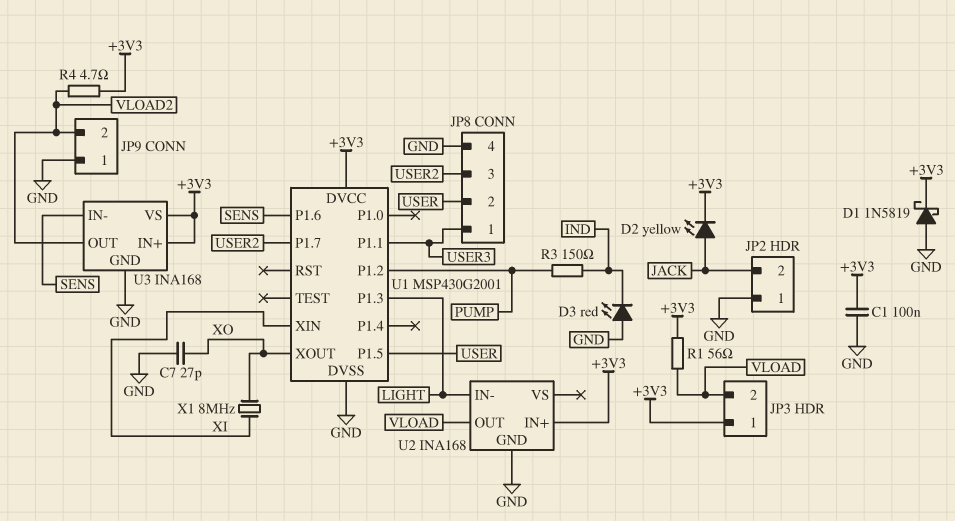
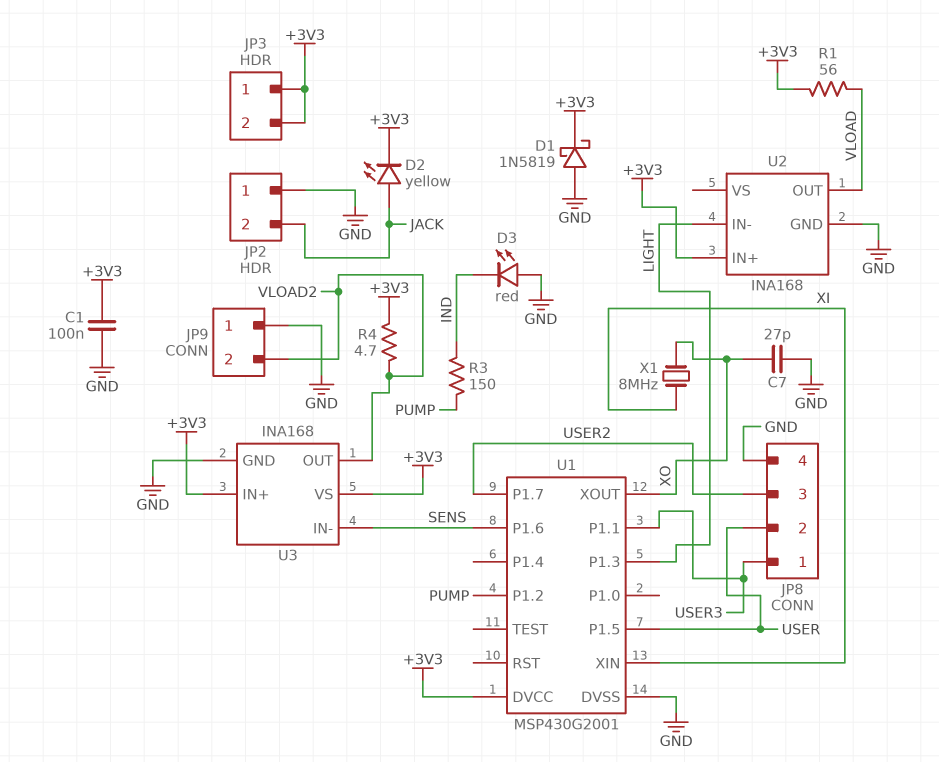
JP3 pin 2: VLOAD -> +3V3

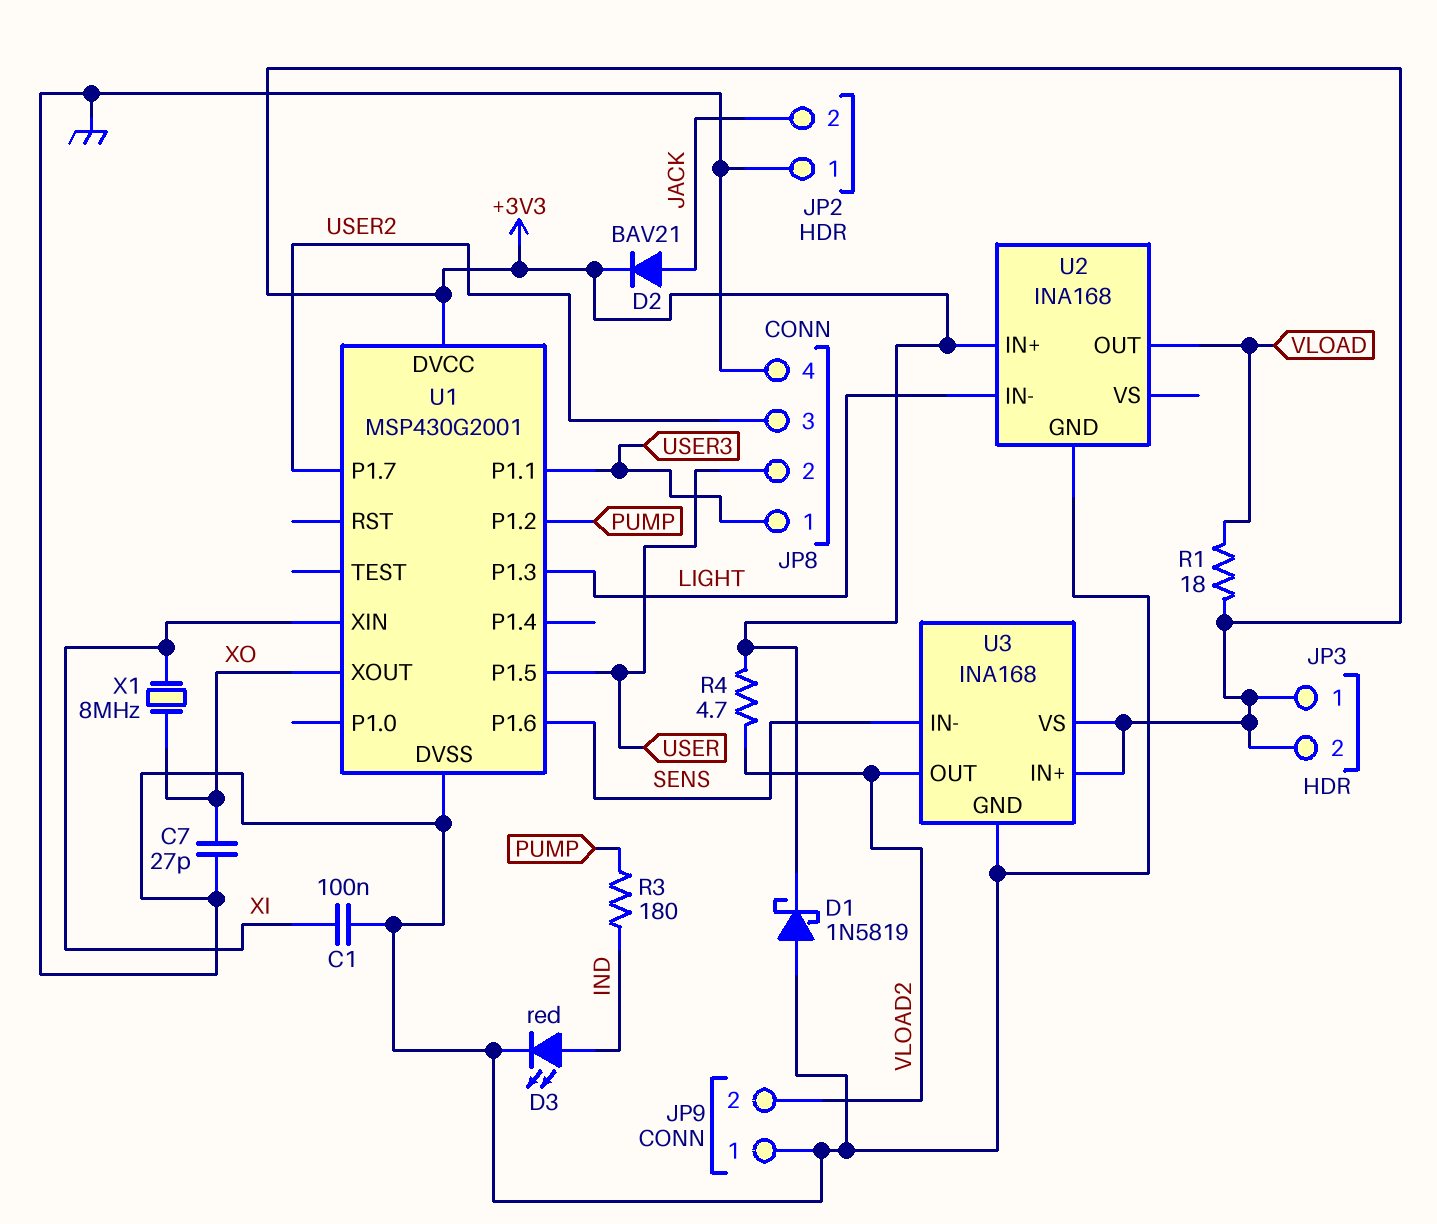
C1: 100nF (+3V3, GND) -> 100nF (GND, XI)
D2: LED yellow (A JACK, K +3V3) -> diode BAV21 (A JACK, K +3V3)
D3: LED red (A GND, K IND) -> LED red (A IND, K GND)
R1: 56 (+3V3, VLOAD) -> 18 (+3V3, VLOAD)
R3: 150 (IND, PUMP) -> 180 (IND, PUMP)

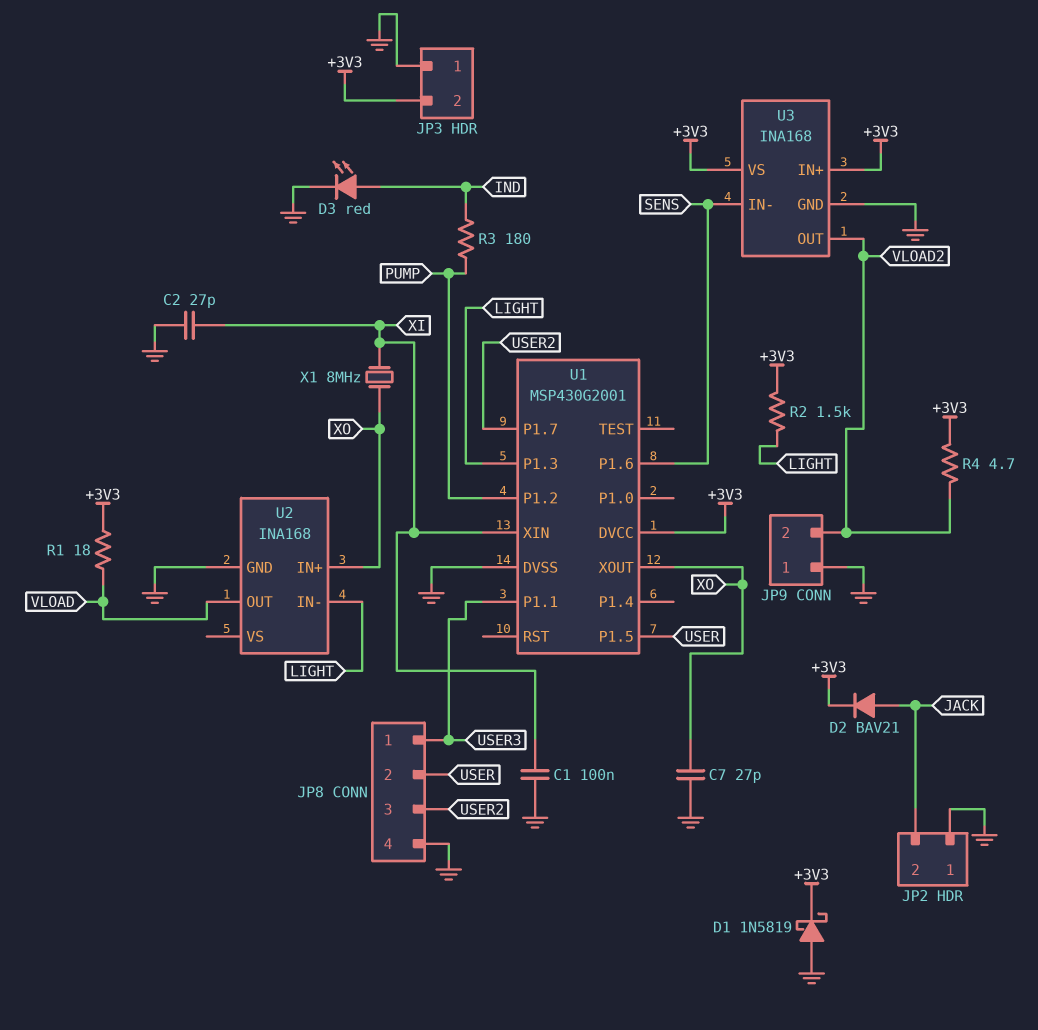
C2: none -> 27pF (GND, XI)
JP3 pin 1: +3V3 -> GND
R2: none -> 1.5k (+3V3, LIGHT)
U2 pin IN+: +3V3 -> XO

